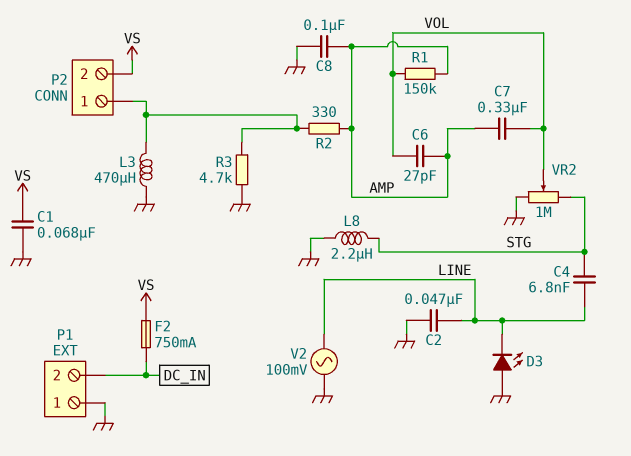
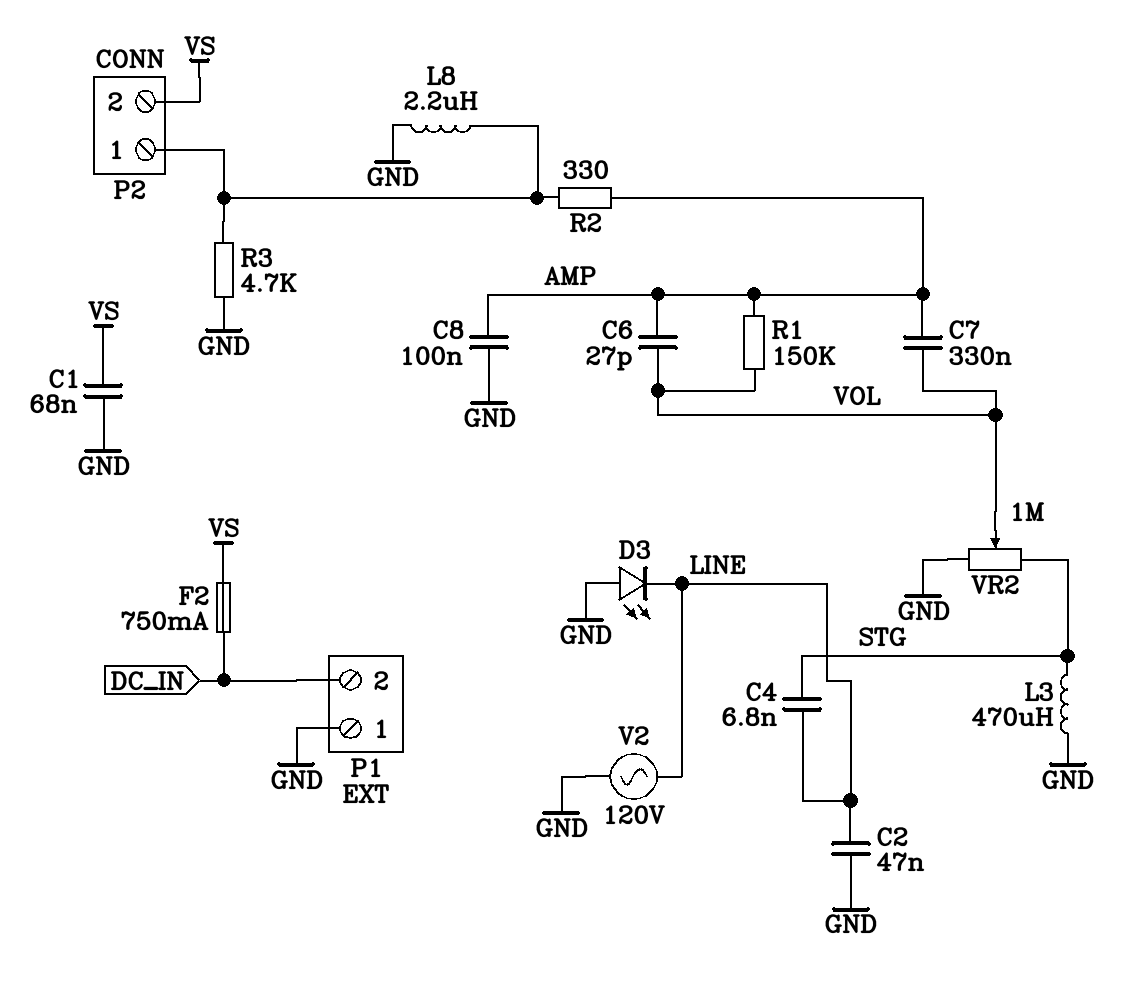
L3: 470uH (GND, P2/1) -> 470uH (GND, STG)
L8: 2.2uH (GND, STG) -> 2.2uH (GND, P2/1)
V2: AC 100mV (GND, LINE) -> AC 120V (GND, LINE)

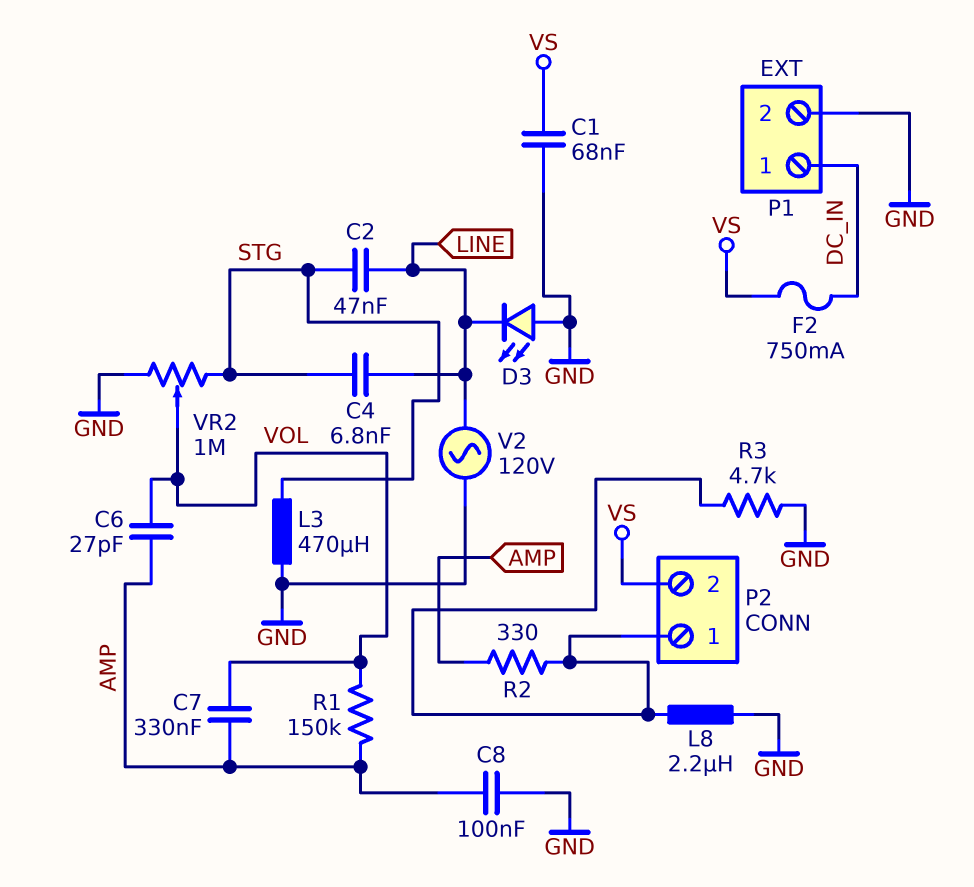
C2: 47nF (GND, LINE) -> 47nF (LINE, STG)
P1 pin 1: GND -> DC_IN
P1 pin 2: DC_IN -> GND

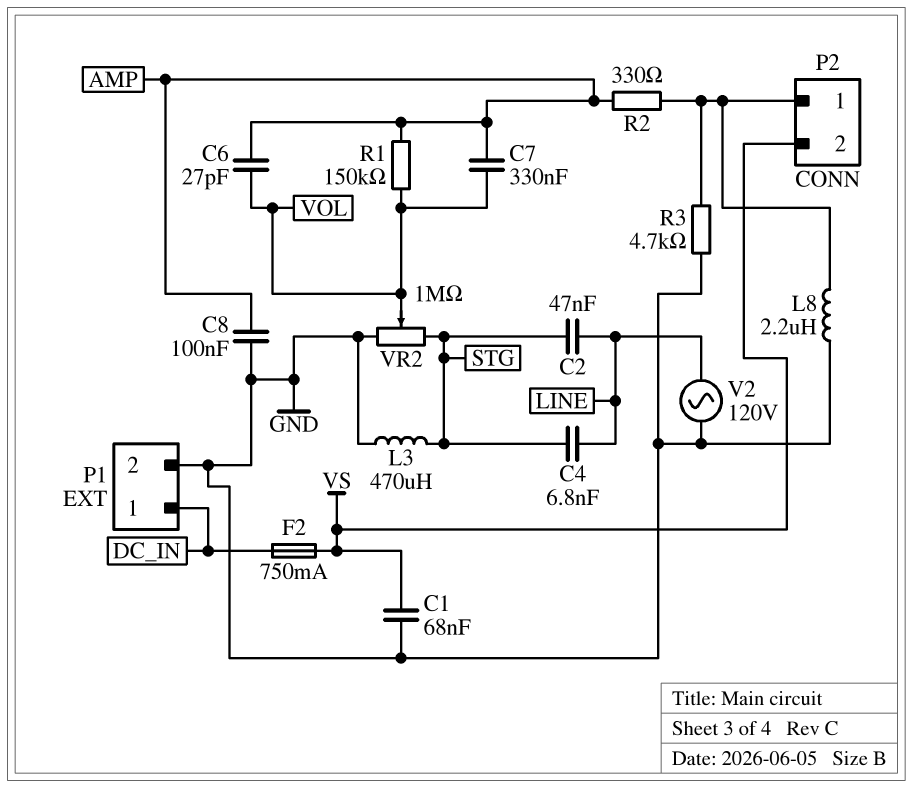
D3: LED (A GND, K LINE) -> none

